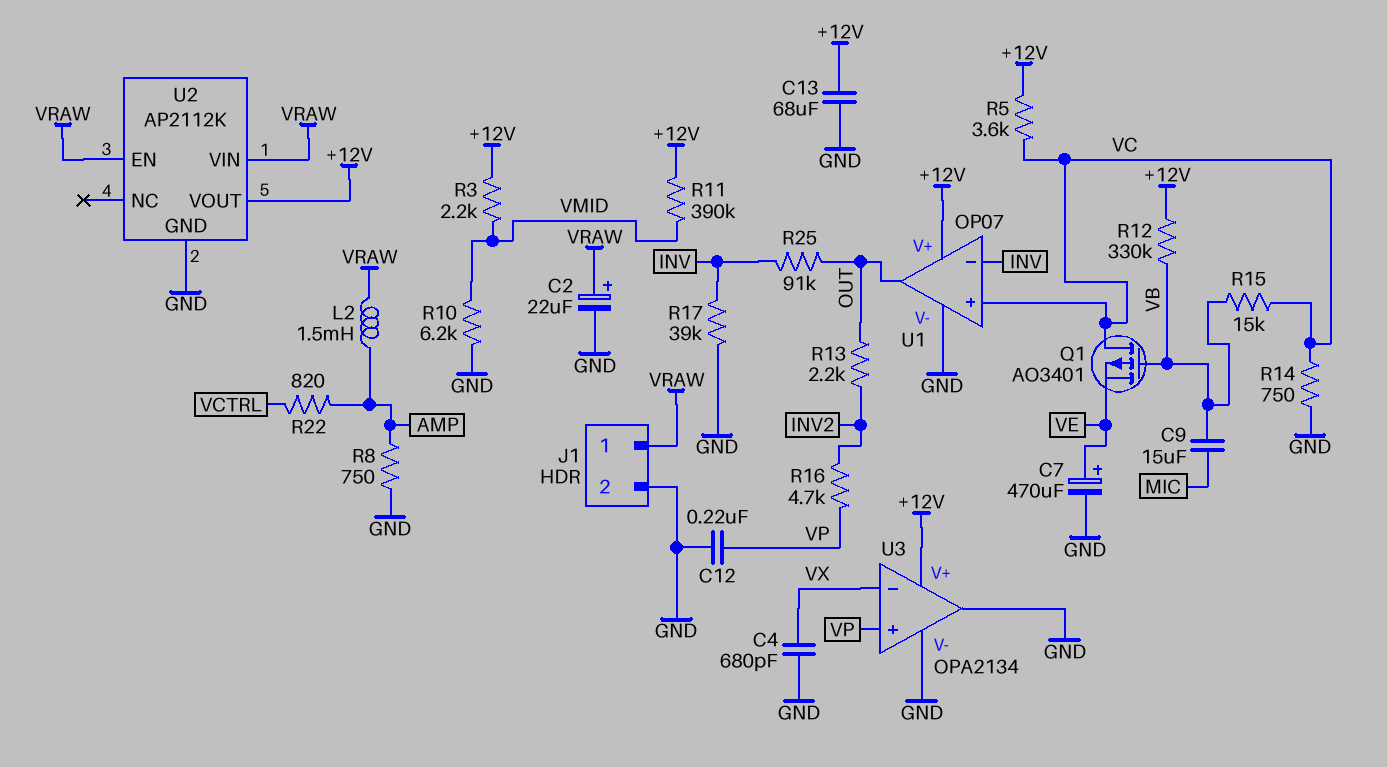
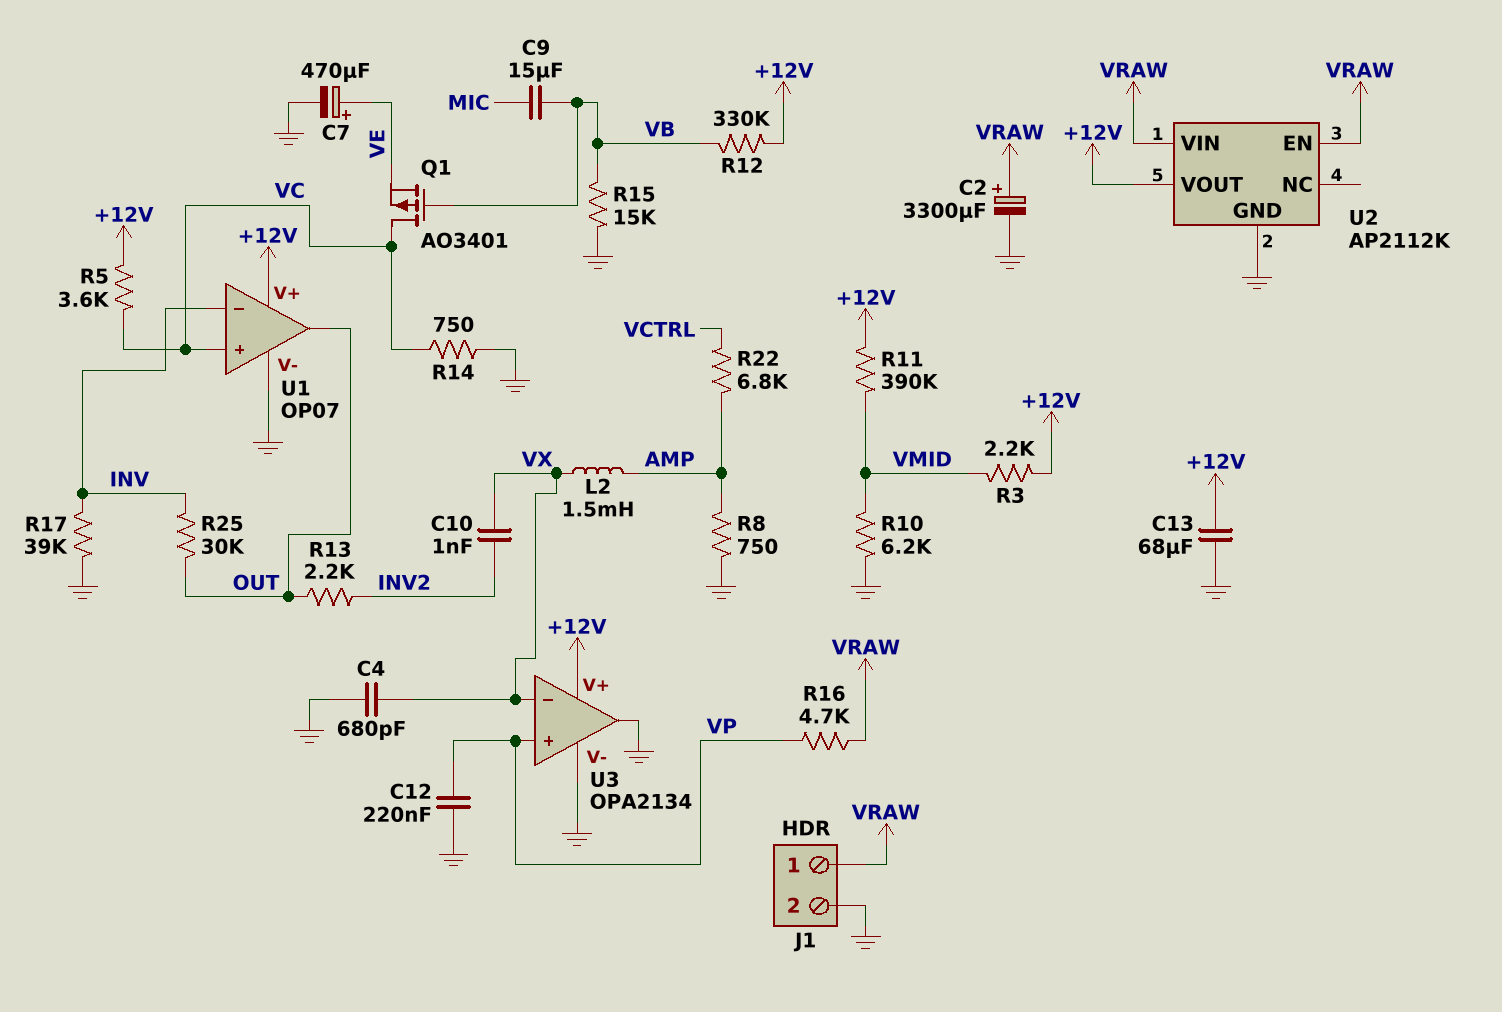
C2: 22uF (plus VRAW, minus GND) -> 3300uF (plus VRAW, minus GND)
C10: none -> 1nF (INV2, VX)
L2: 1.5mH (AMP, VRAW) -> 1.5mH (AMP, VX)
R15: 15k (VB, VC) -> 15k (GND, VB)
R16: 4.7k (INV2, VP) -> 4.7k (VP, VRAW)
R22: 820 (AMP, VCTRL) -> 6.8k (AMP, VCTRL)
R25: 91k (INV, OUT) -> 30k (INV, OUT)

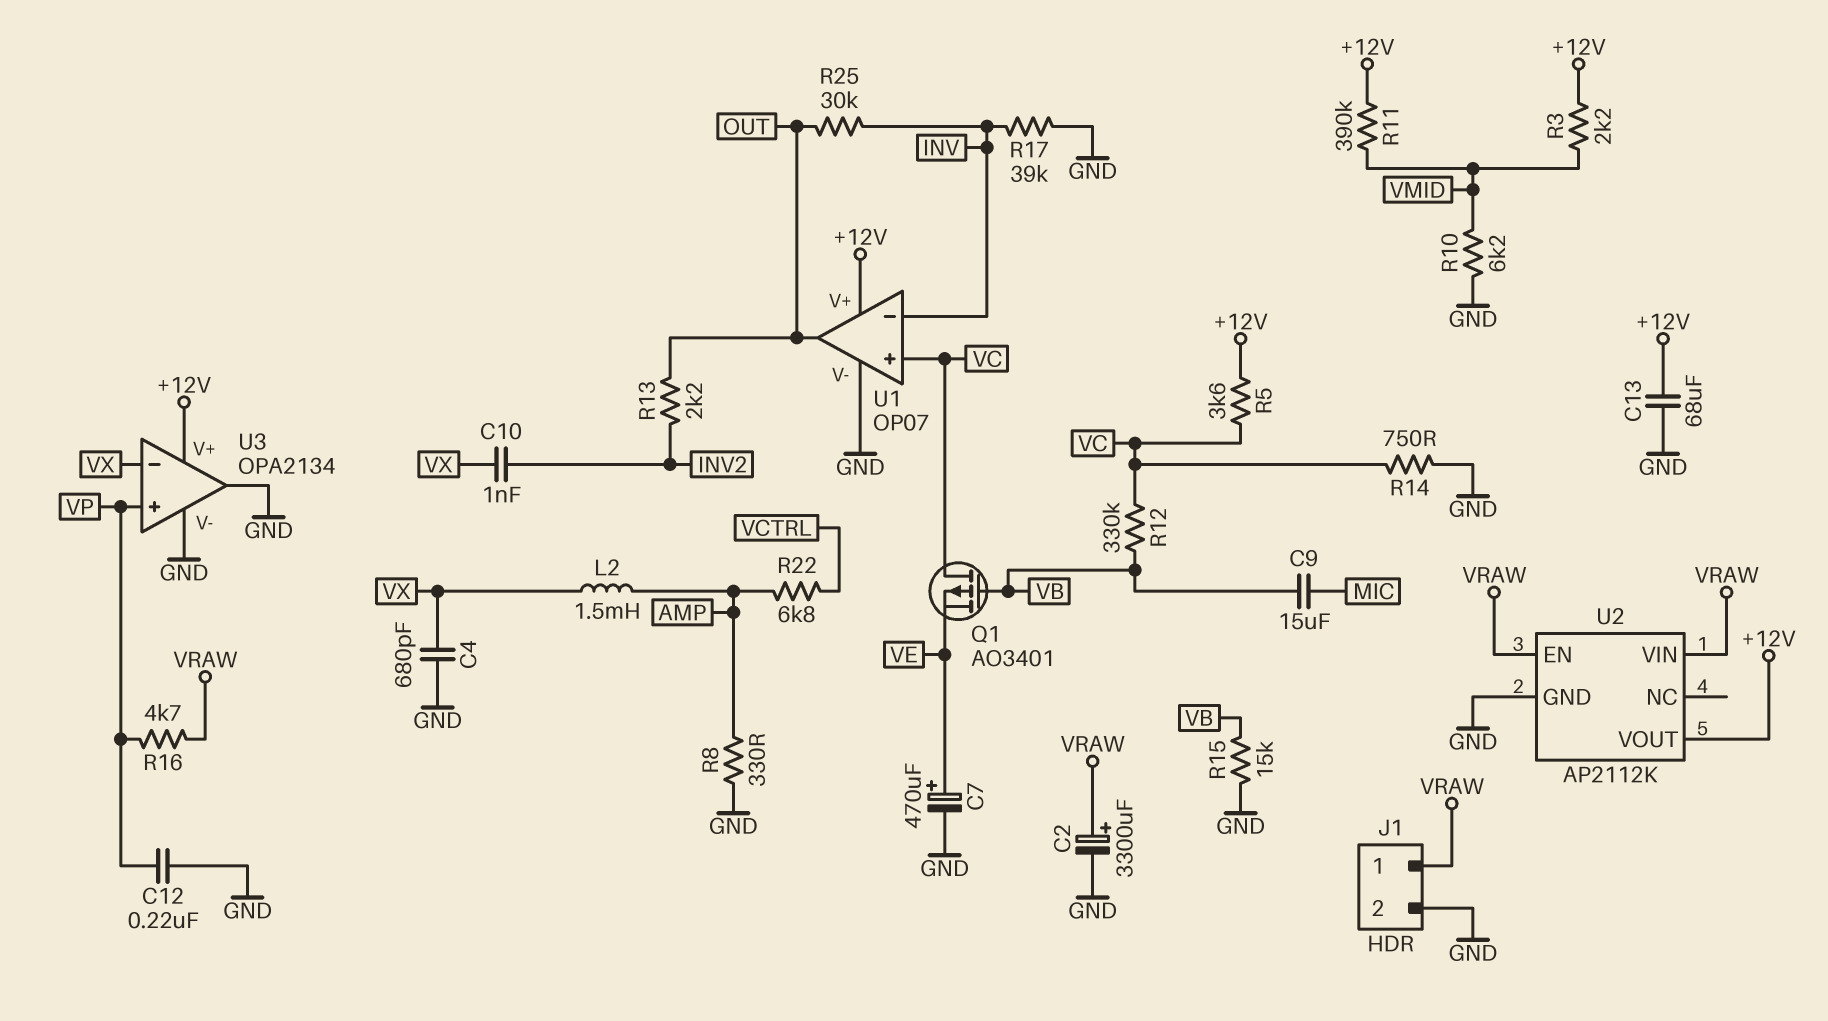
R8: 750 (AMP, GND) -> 330 (AMP, GND)
R12: 330k (+12V, VB) -> 330k (VB, VC)

